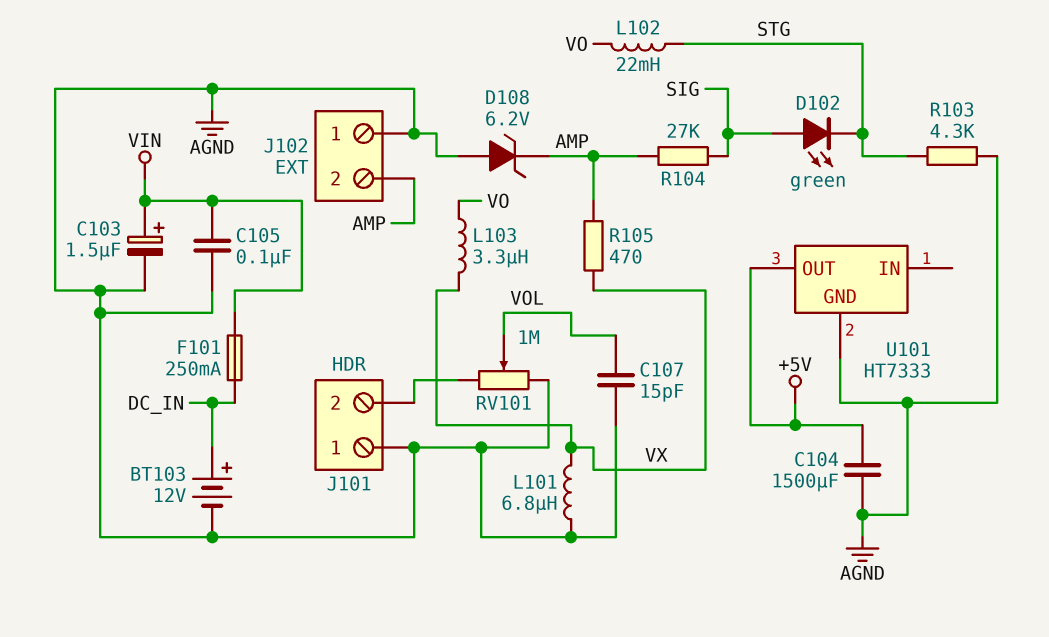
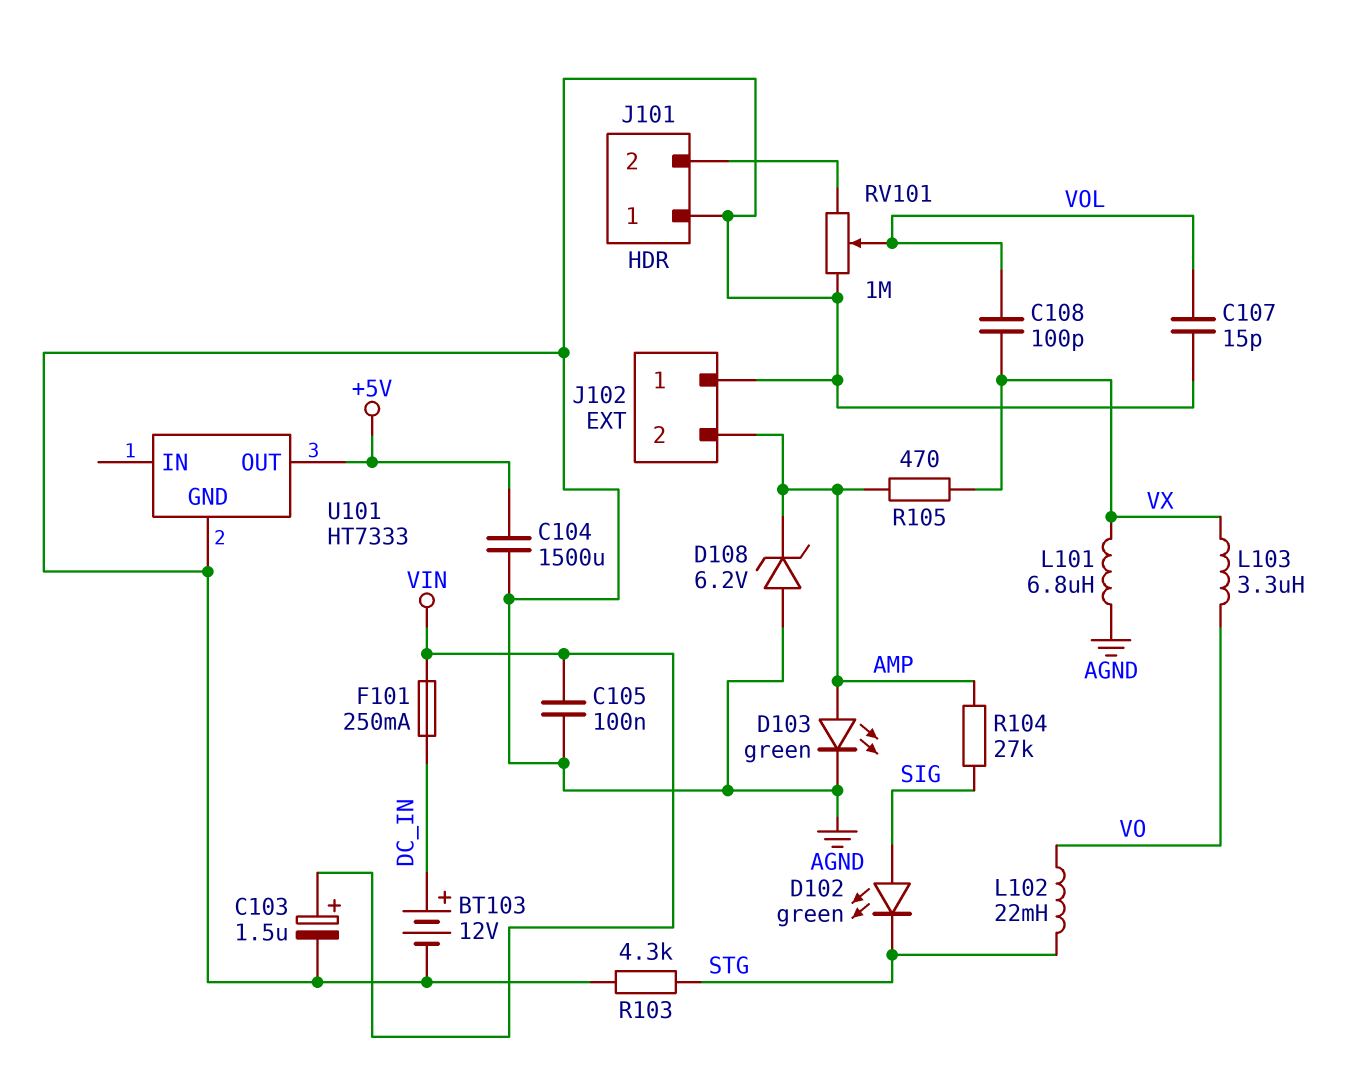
C108: none -> 100pF (VOL, VX)
D103: none -> LED green (A AMP, K AGND)

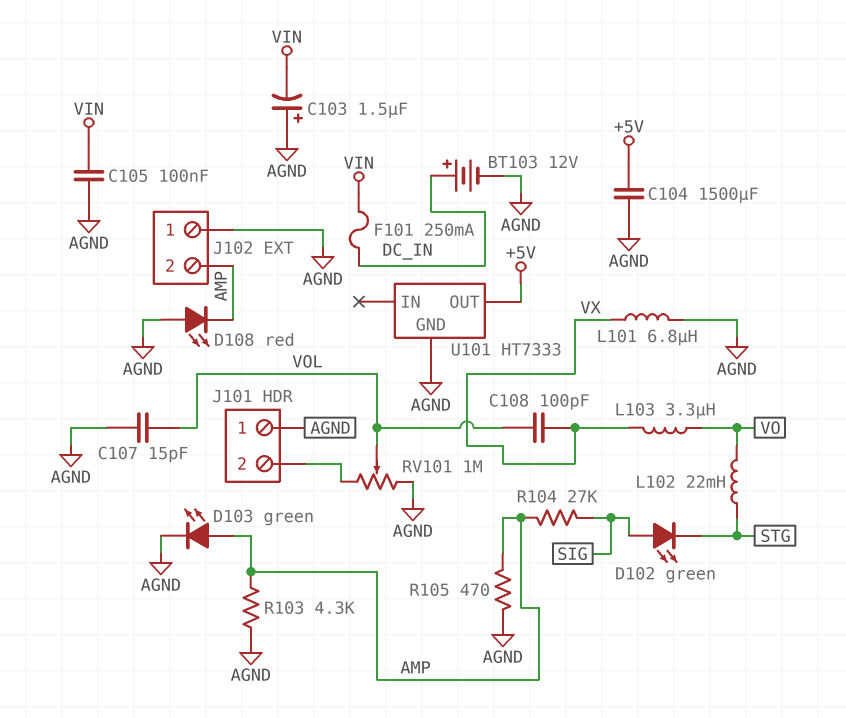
C103: 1.5uF (plus VIN, minus AGND) -> 1.5uF (plus AGND, minus VIN)
D108: zener 6.2V (A AGND, K AMP) -> LED red (A AGND, K AMP)
R103: 4.3k (AGND, STG) -> 4.3k (AGND, AMP)
R105: 470 (AMP, VX) -> 470 (AGND, AMP)

